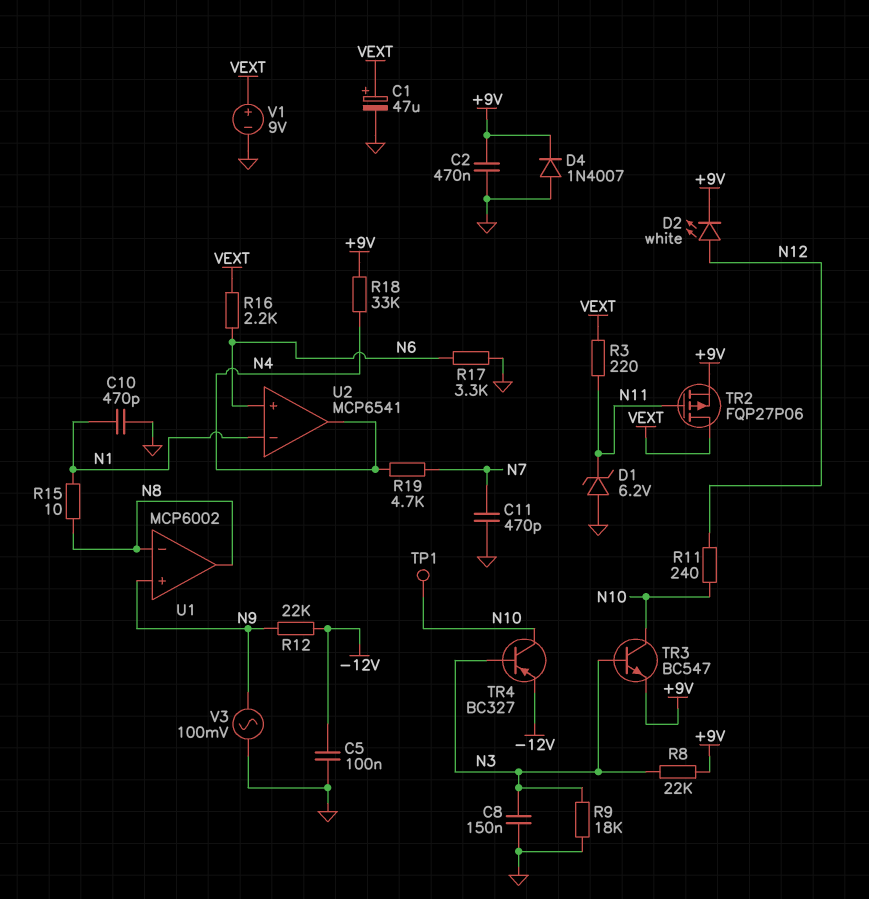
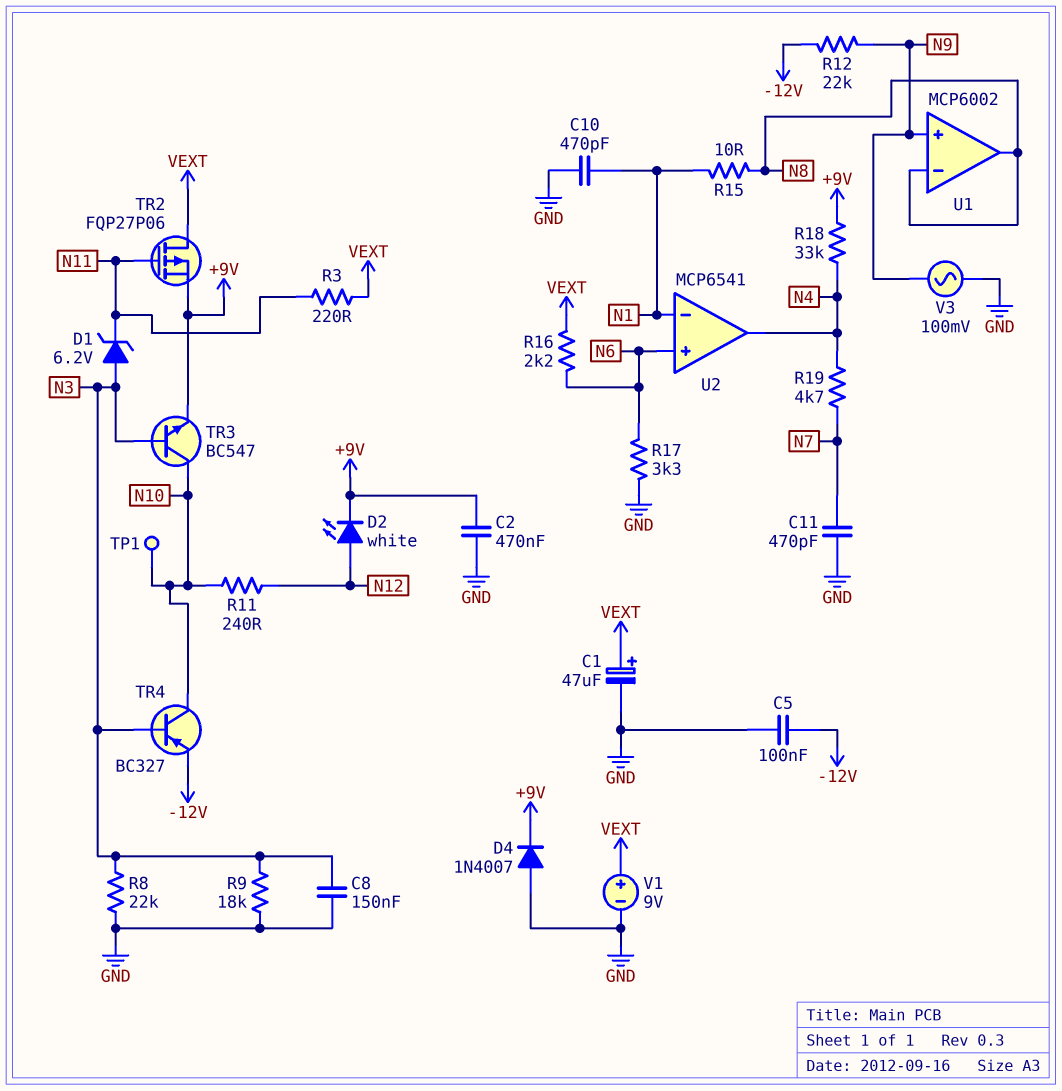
D1: zener 6.2V (A GND, K N11) -> zener 6.2V (A N3, K N11)
R8: 22k (+9V, N3) -> 22k (GND, N3)

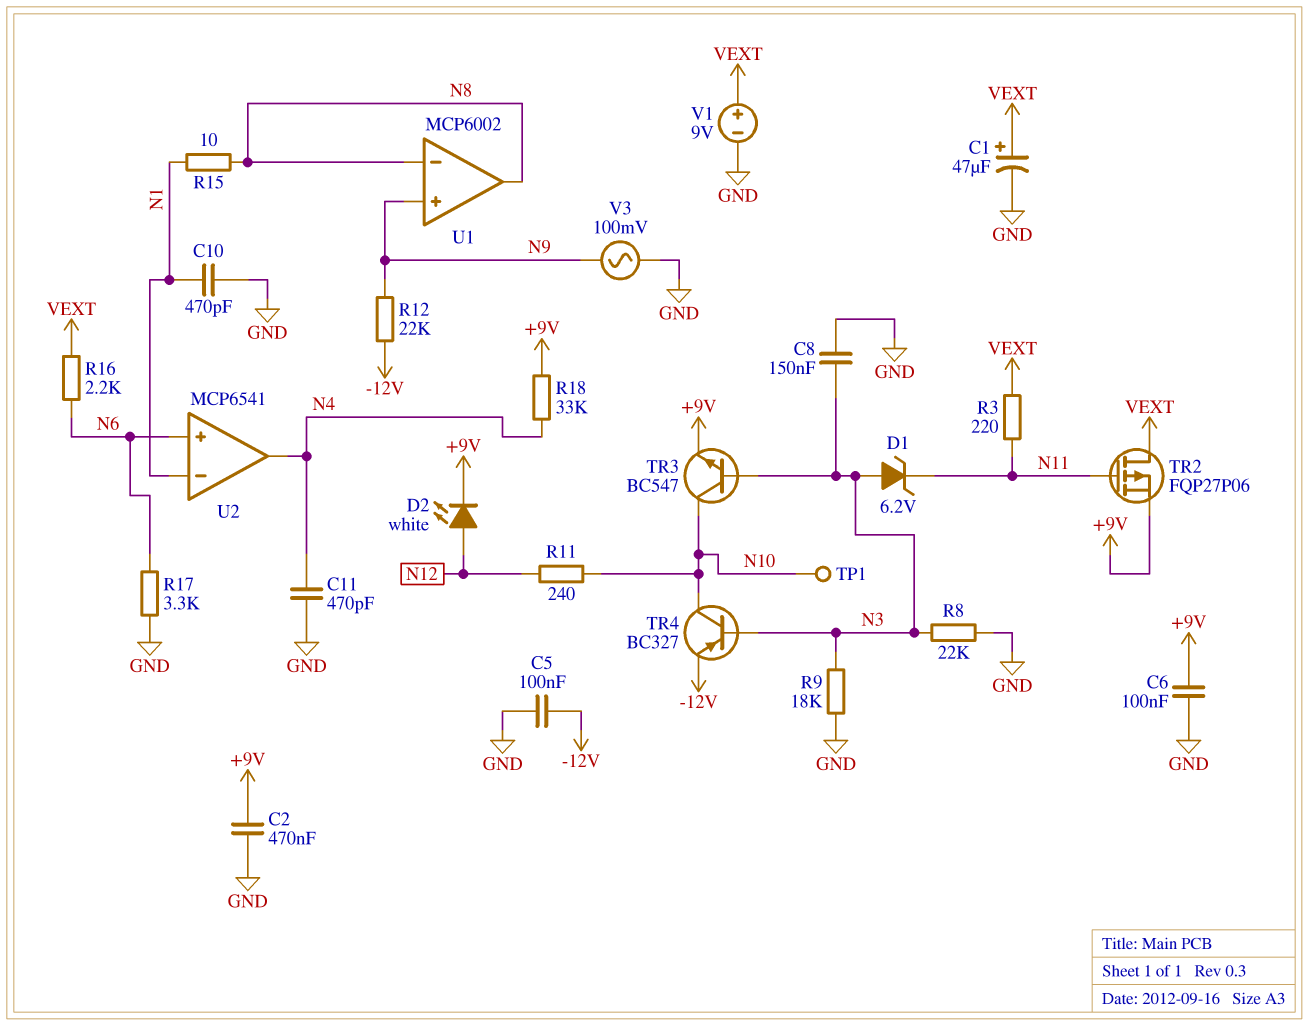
C6: none -> 100nF (+9V, GND)
C11: 470pF (GND, N7) -> 470pF (GND, N4)
D4: diode 1N4007 (A GND, K +9V) -> none
R19: 4.7k (N4, N7) -> none

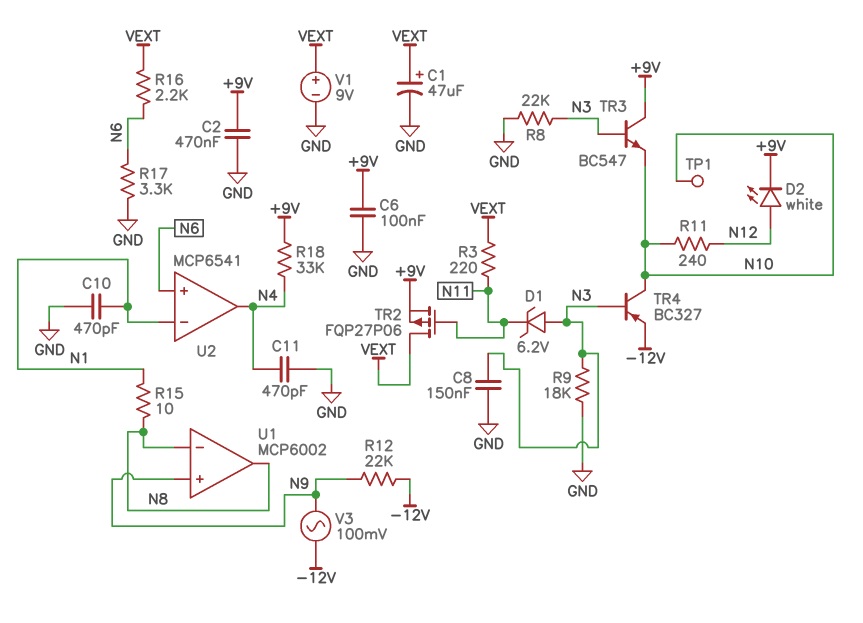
C5: 100nF (-12V, GND) -> none
TR3: NPN BC547 (B N3, C N10, E +9V) -> NPN BC547 (B N3, C +9V, E N10)
V3: AC 100mV (GND, N9) -> AC 100mV (-12V, N9)

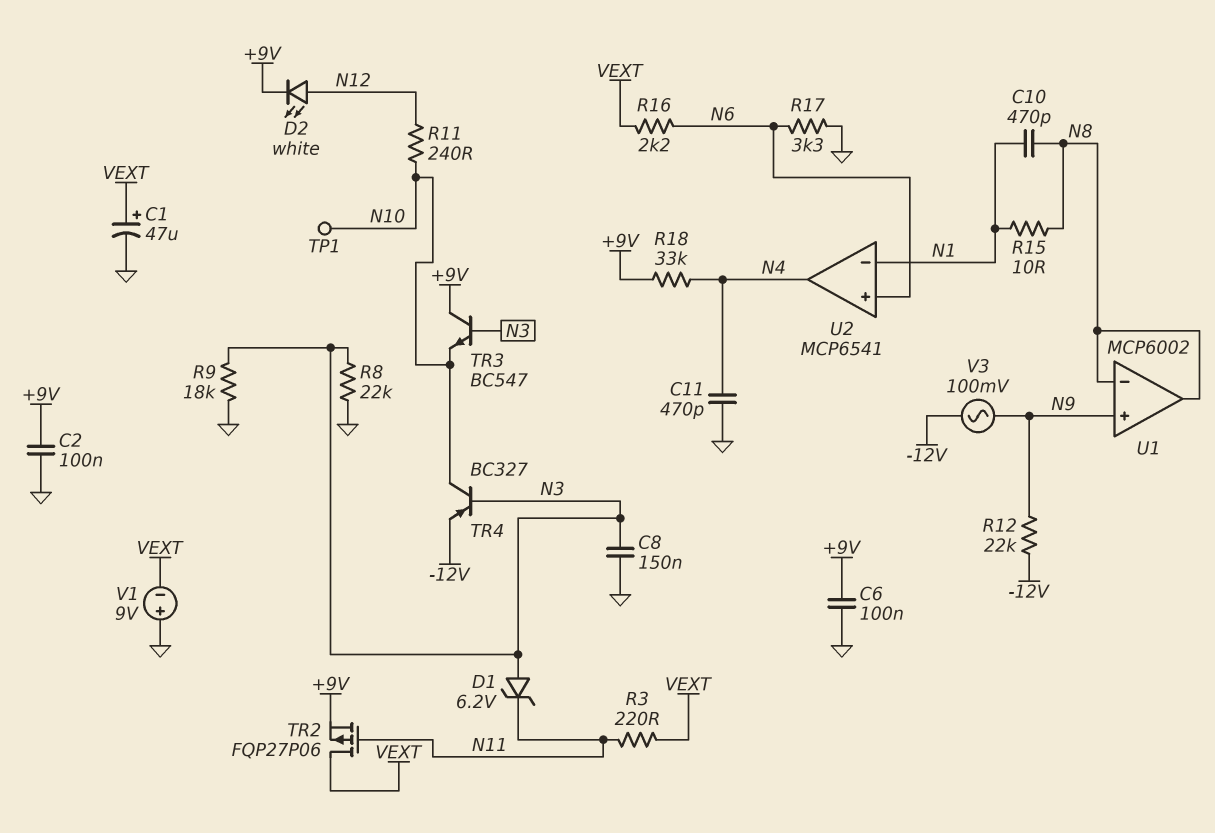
C2: 470nF (+9V, GND) -> 100nF (+9V, GND)
C10: 470pF (GND, N1) -> 470pF (N1, N8)
V1: 9V (plus VEXT, minus GND) -> 9V (plus GND, minus VEXT)

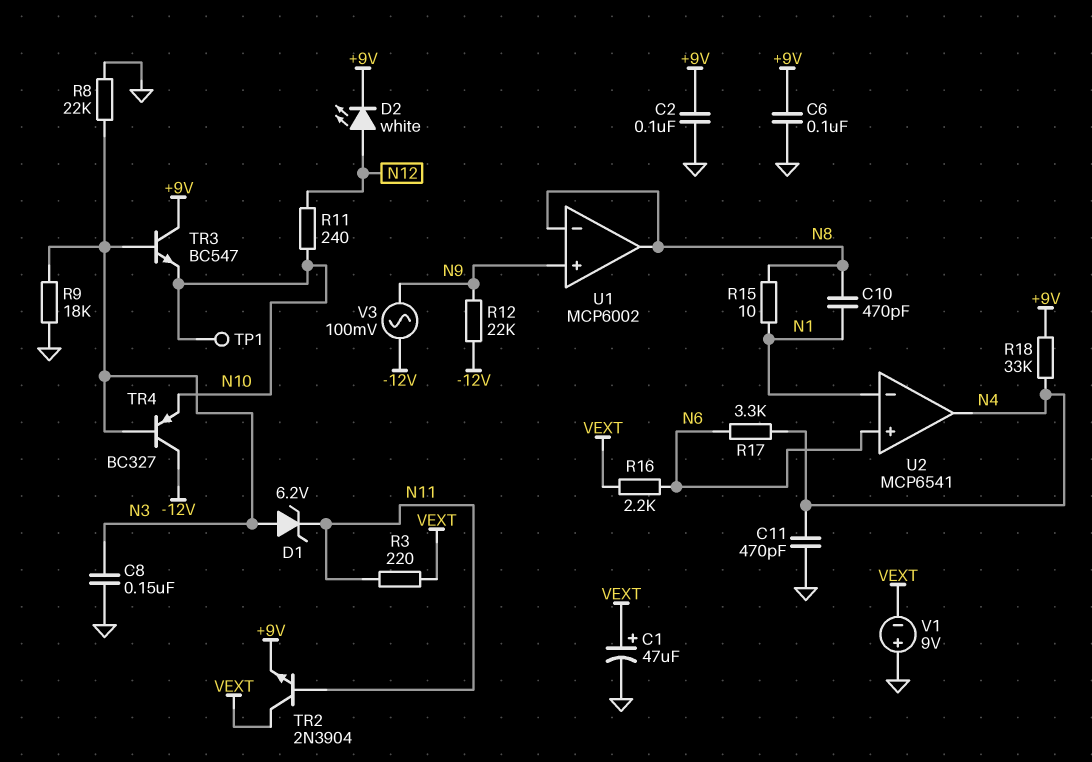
R17: 3.3k (GND, N6) -> 3.3k (N4, N6)
TR2: PMOS FQP27P06 (G N11, D VEXT, S +9V) -> NPN 2N3904 (B N11, C VEXT, E +9V)
TR4: PNP BC327 (B N3, C N10, E -12V) -> PNP BC327 (B N3, C -12V, E N10)

